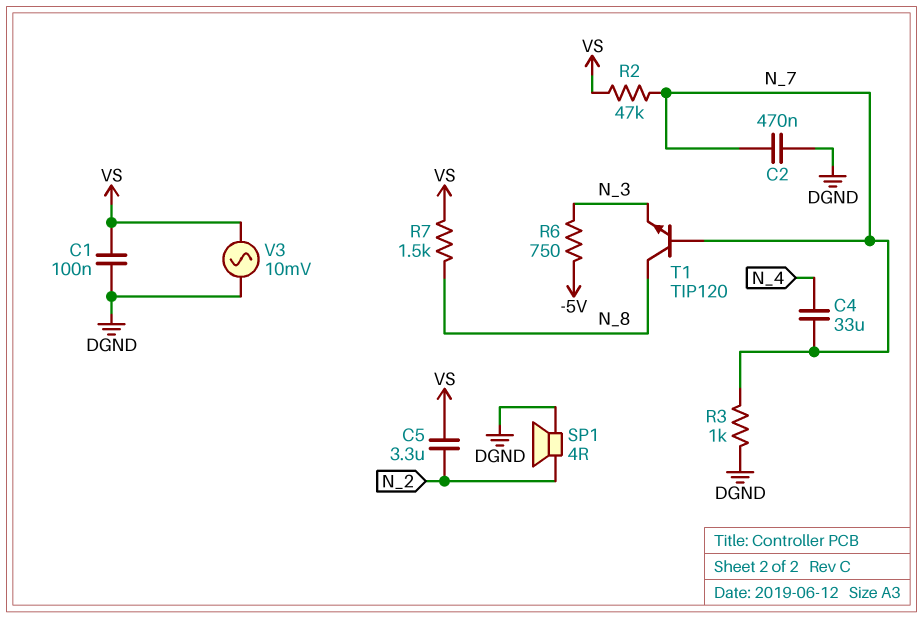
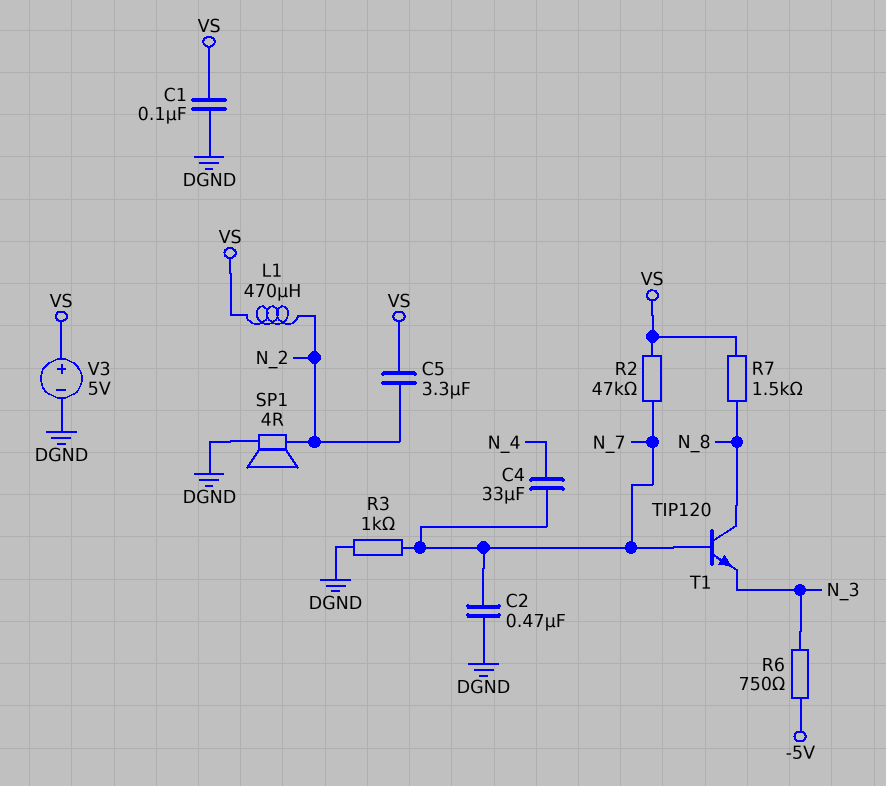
L1: none -> 470uH (N_2, VS)
V3: AC 10mV (DGND, VS) -> 5V (plus VS, minus DGND)

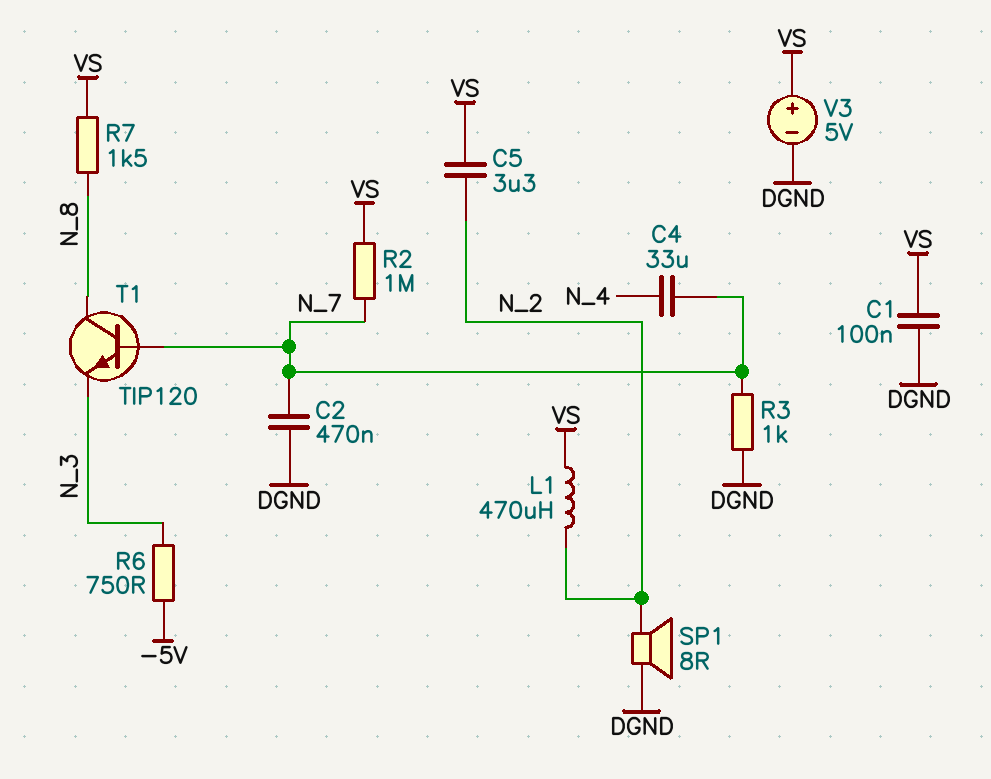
R2: 47k (N_7, VS) -> 1M (N_7, VS)
SP1: speaker 4R (DGND, N_2) -> speaker 8R (DGND, N_2)

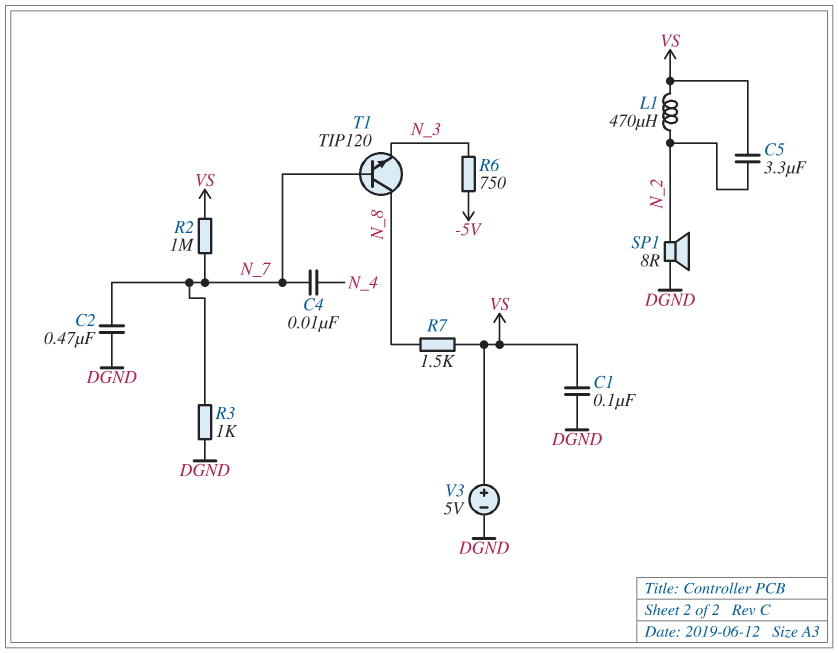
C4: 33uF (N_4, N_7) -> 10nF (N_4, N_7)

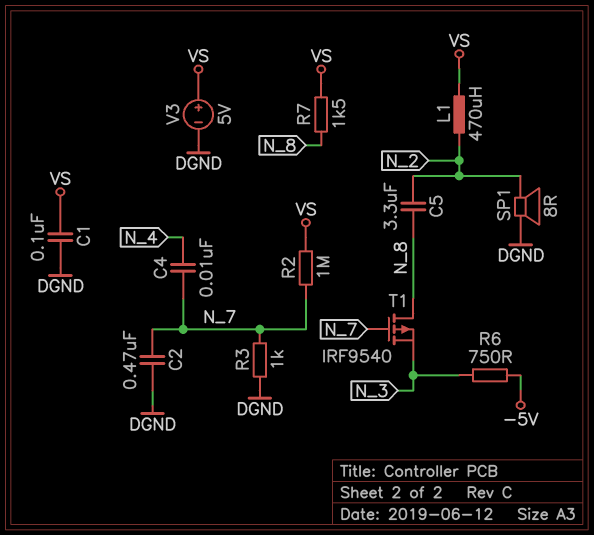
C5: 3.3uF (N_2, VS) -> 3.3uF (N_2, N_8)
T1: NPN TIP120 (B N_7, C N_8, E N_3) -> PMOS IRF9540 (G N_7, D N_8, S N_3)

